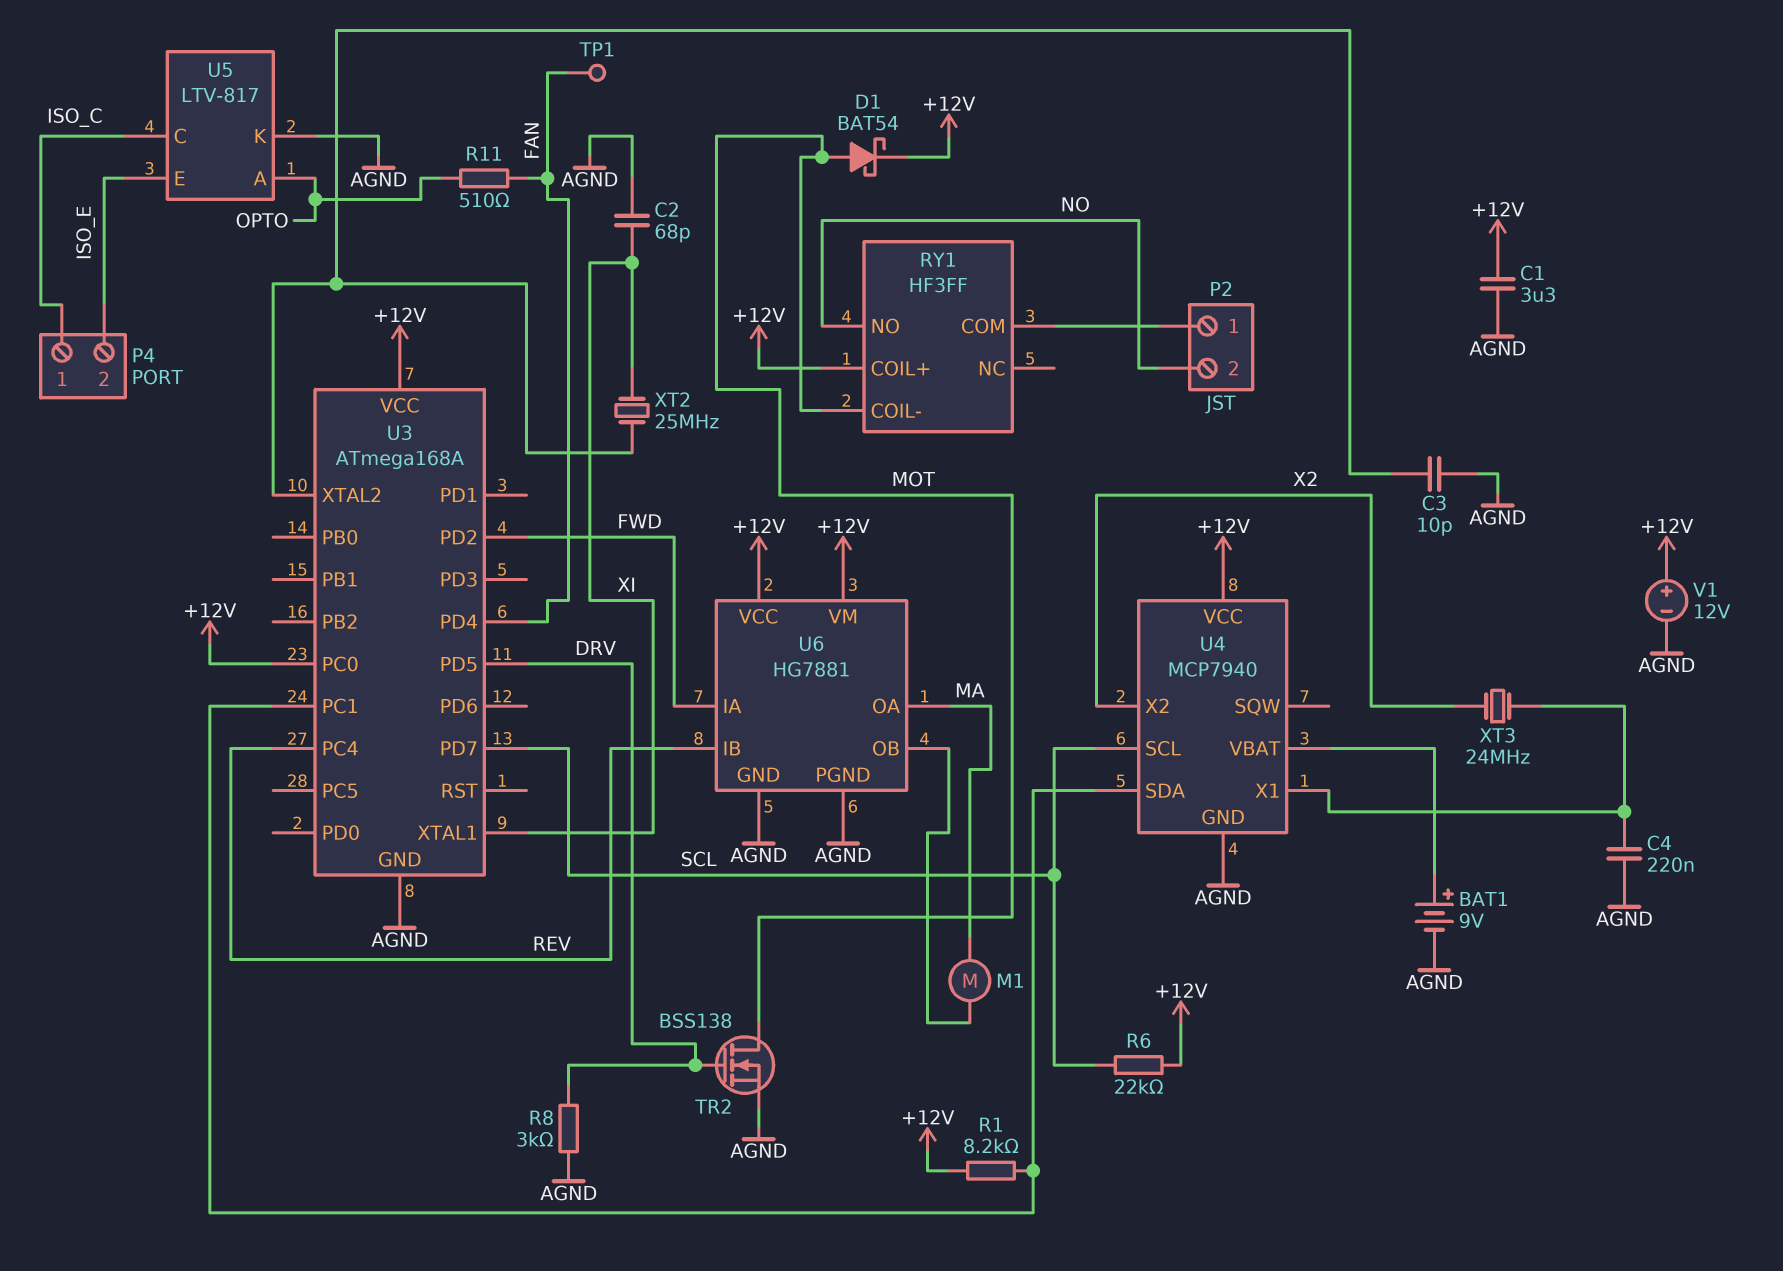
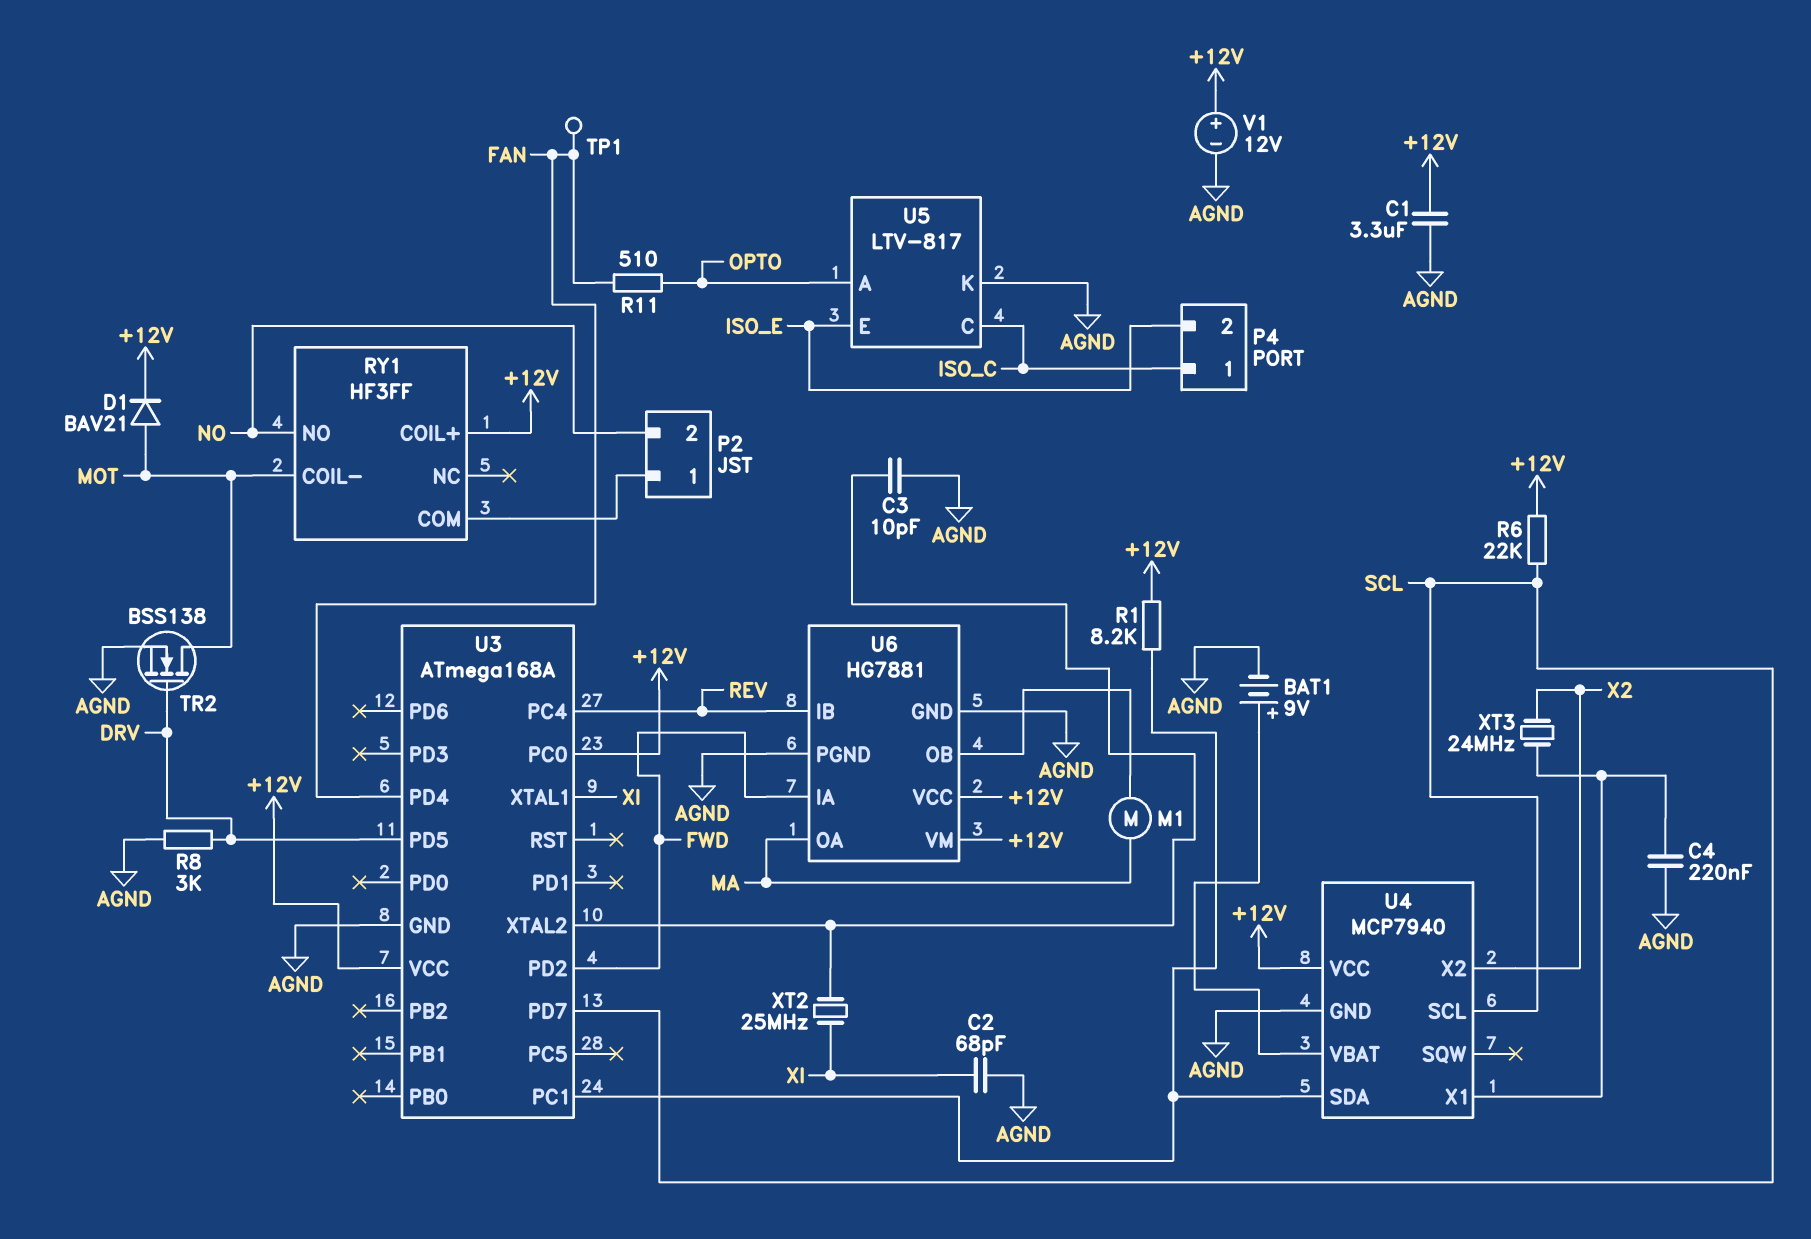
D1: schottky BAT54 (A MOT, K +12V) -> diode BAV21 (A MOT, K +12V)

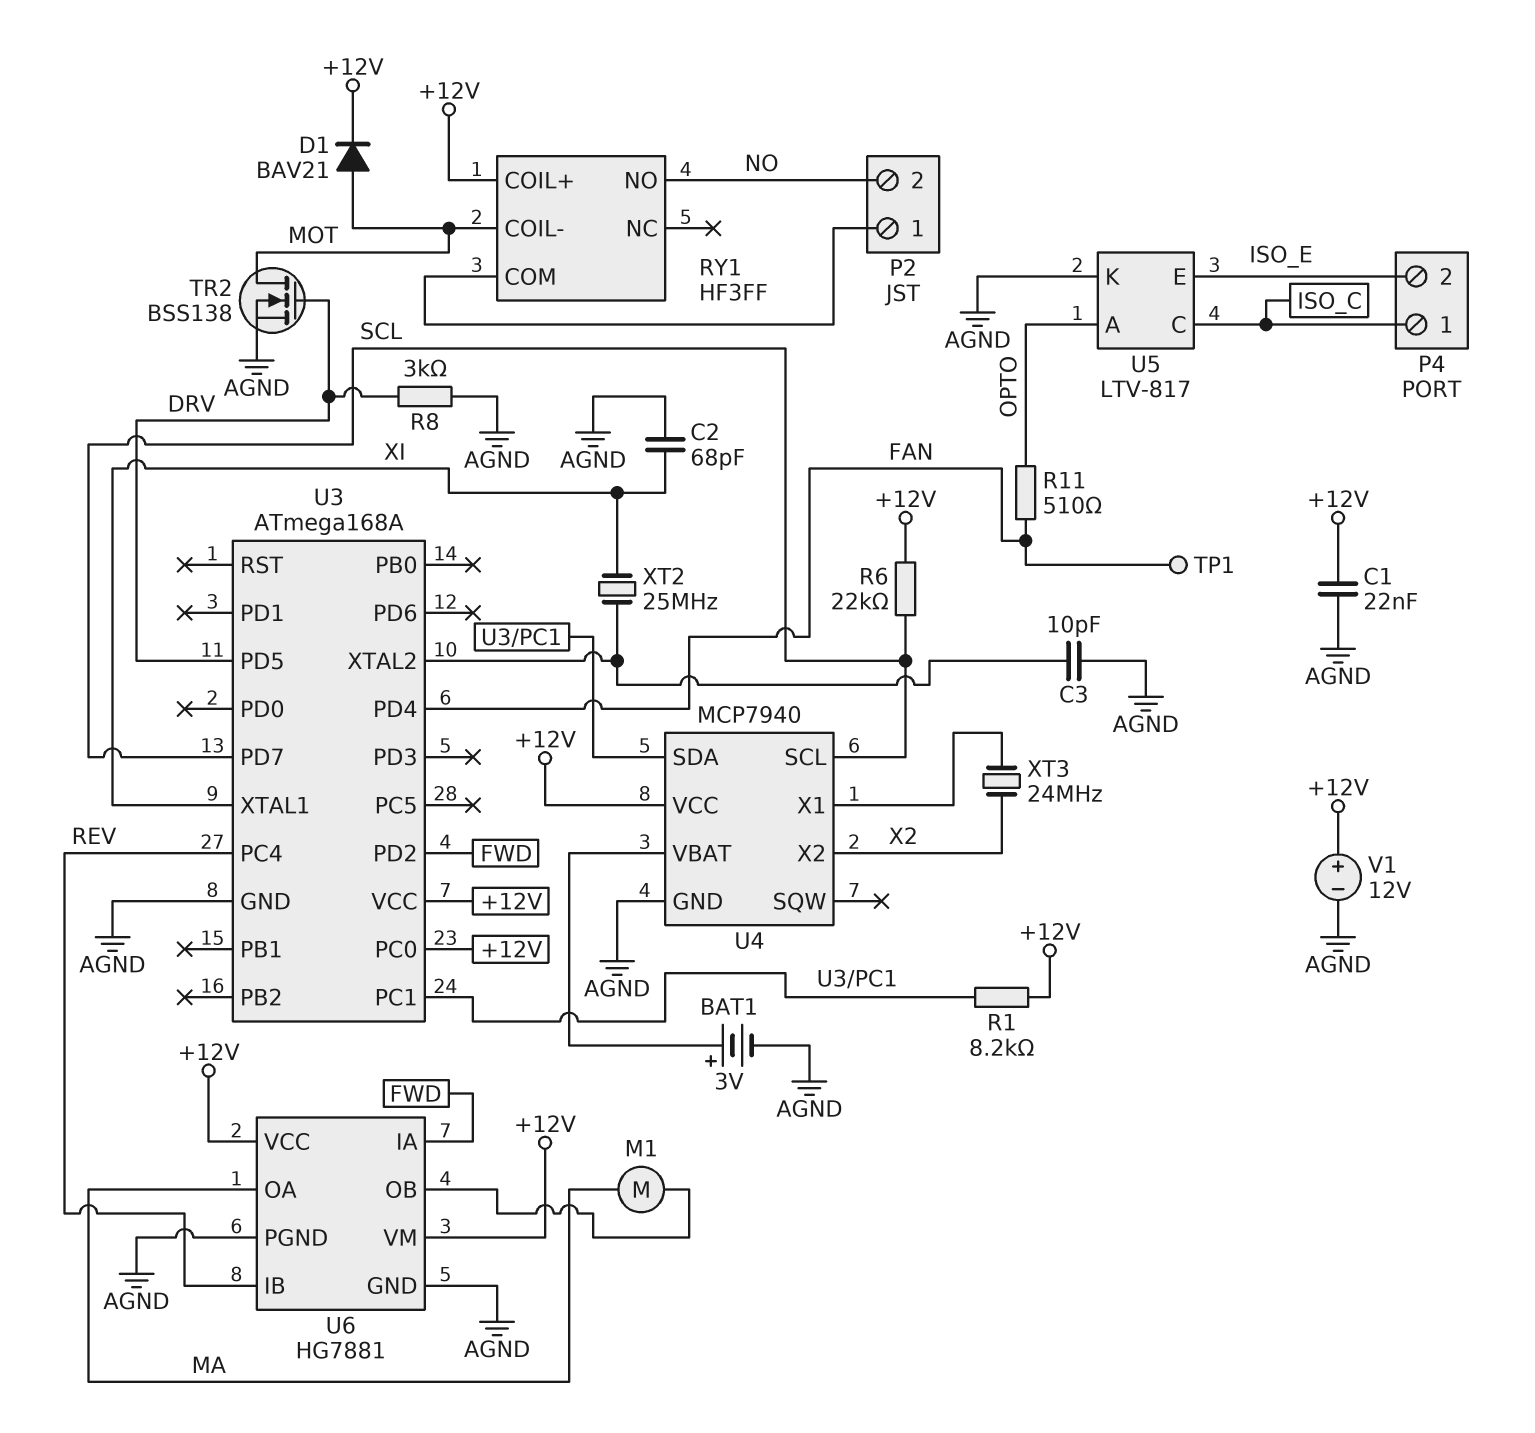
BAT1: 9V (plus U4/VBAT, minus AGND) -> 3V (plus U4/VBAT, minus AGND)
C1: 3.3uF (+12V, AGND) -> 22nF (+12V, AGND)
C4: 220nF (AGND, U4/X1) -> none

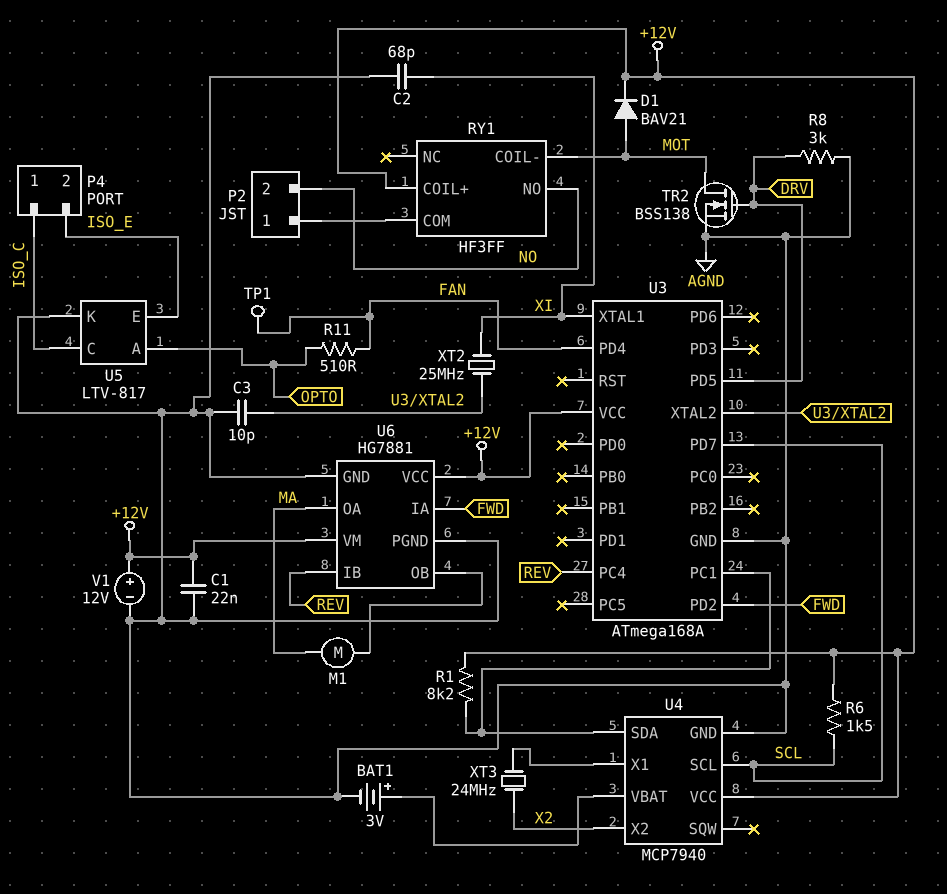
R6: 22k (+12V, SCL) -> 1.5k (+12V, SCL)
U3 pin PC0: +12V -> none

